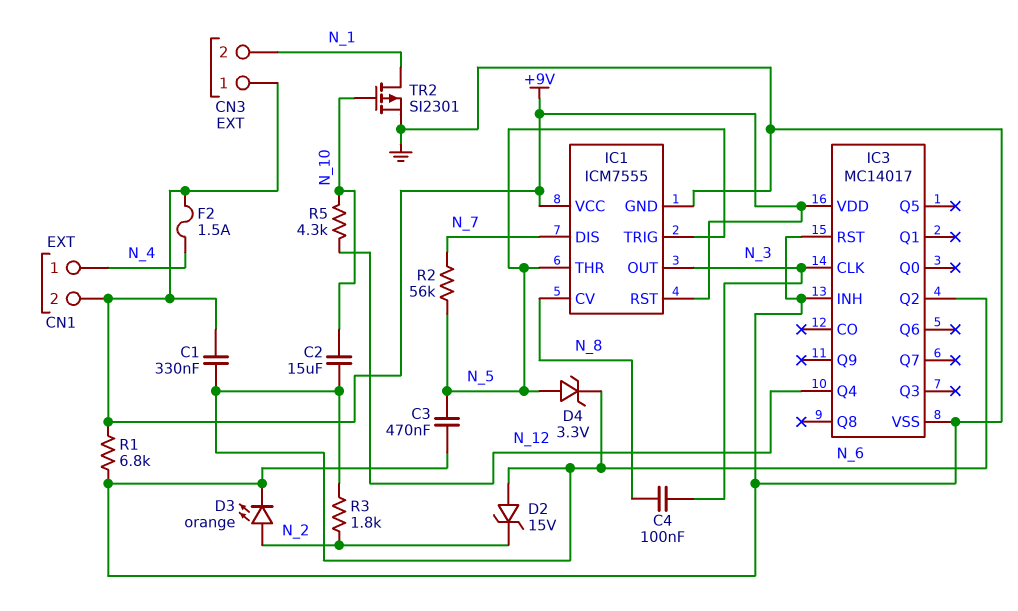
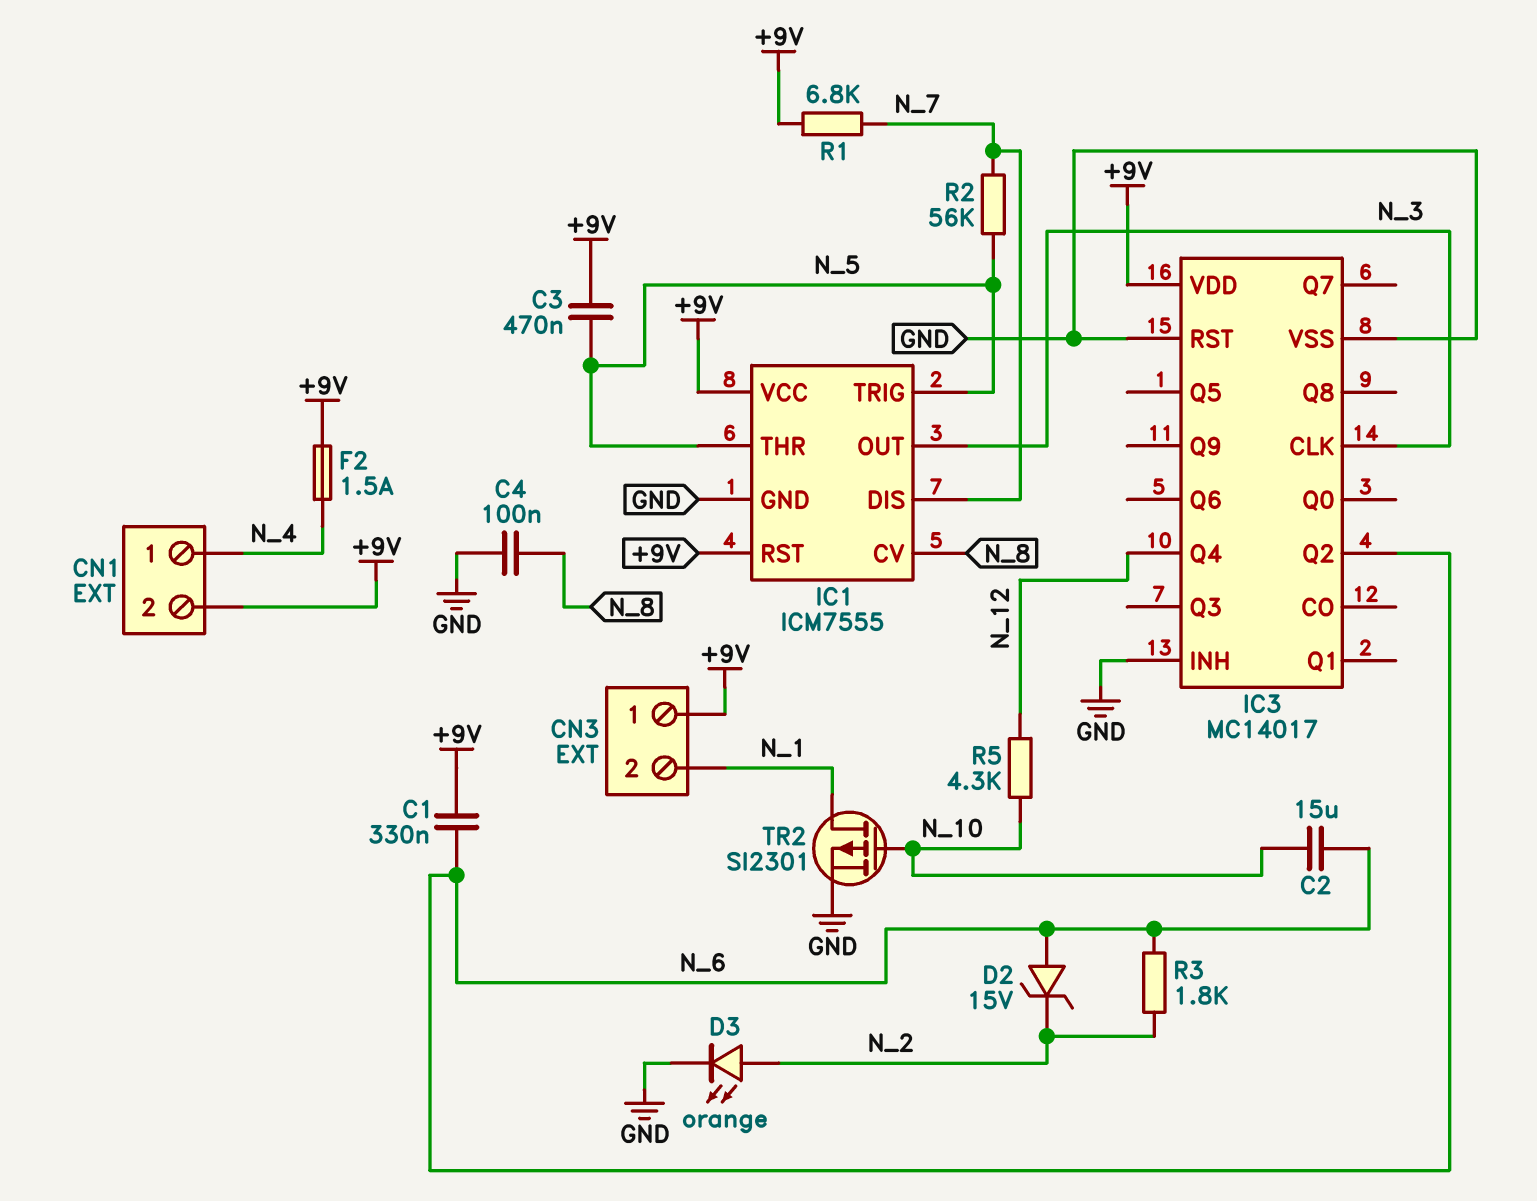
C3: 470nF (GND, N_5) -> 470nF (+9V, N_5)
C4: 100nF (N_3, N_8) -> 100nF (GND, N_8)
D4: zener 3.3V (A N_5, K N_6) -> none
R1: 6.8k (+9V, GND) -> 6.8k (+9V, N_7)

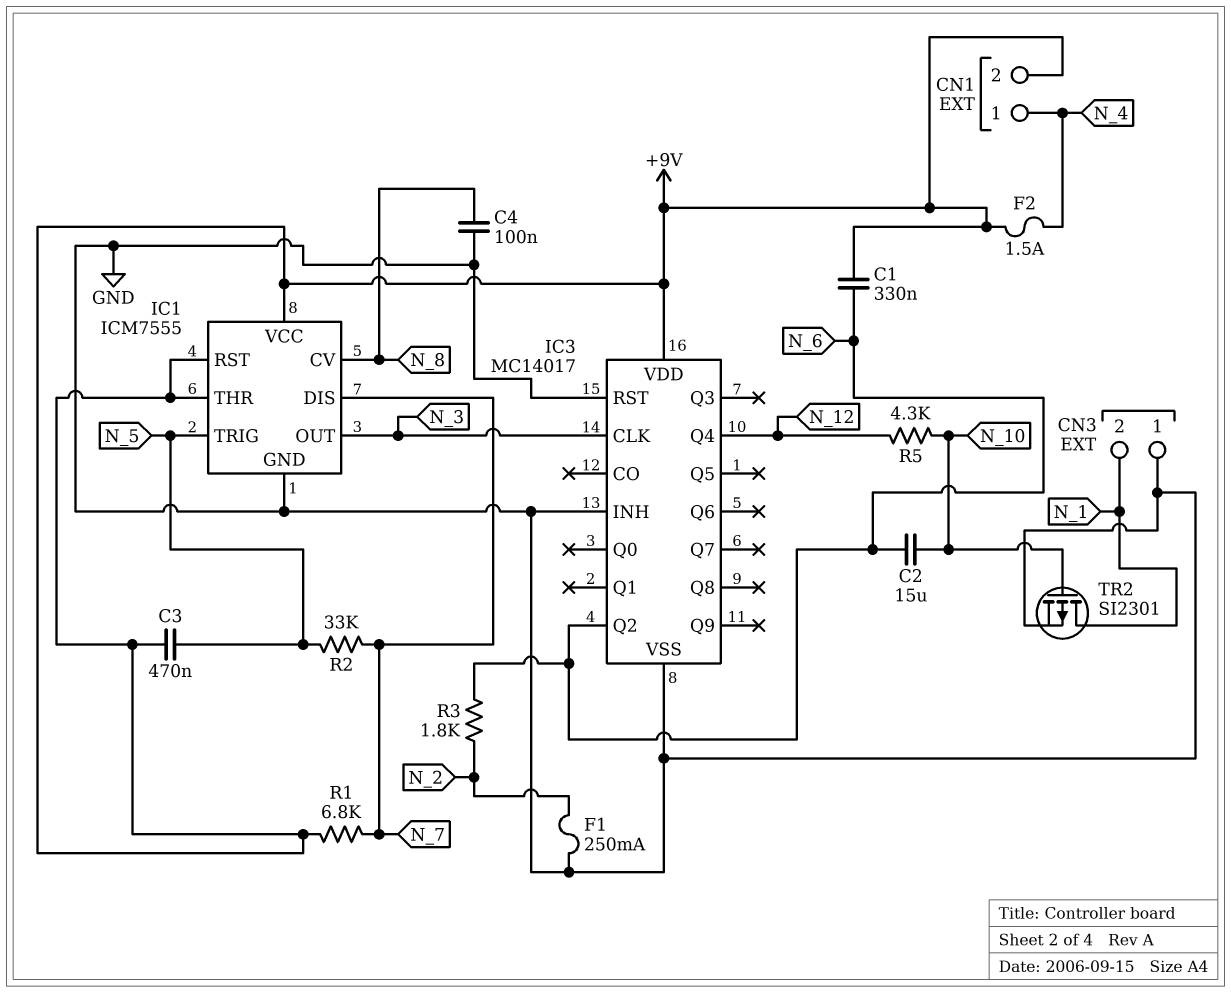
CN3 pin 1: +9V -> GND
D2: zener 15V (A N_6, K N_2) -> none
D3: LED orange (A N_2, K GND) -> none
F1: none -> 250mA (GND, N_2)
IC1 pin THR: N_5 -> +9V
R2: 56k (N_5, N_7) -> 33k (N_5, N_7)

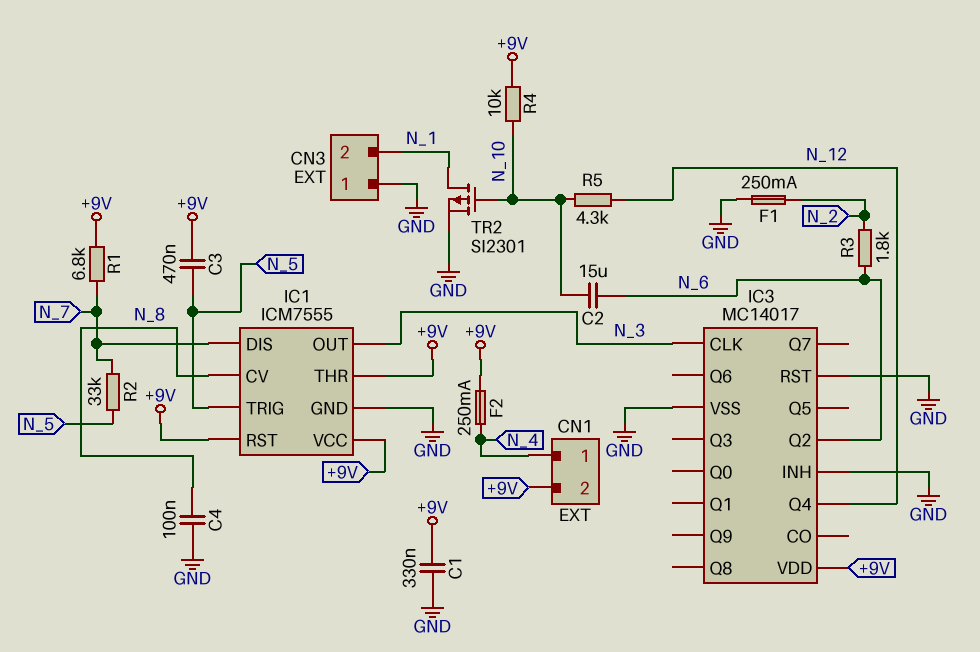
C1: 330nF (+9V, N_6) -> 330nF (+9V, GND)
F2: 1.5A (+9V, N_4) -> 250mA (+9V, N_4)
R4: none -> 10k (+9V, N_10)

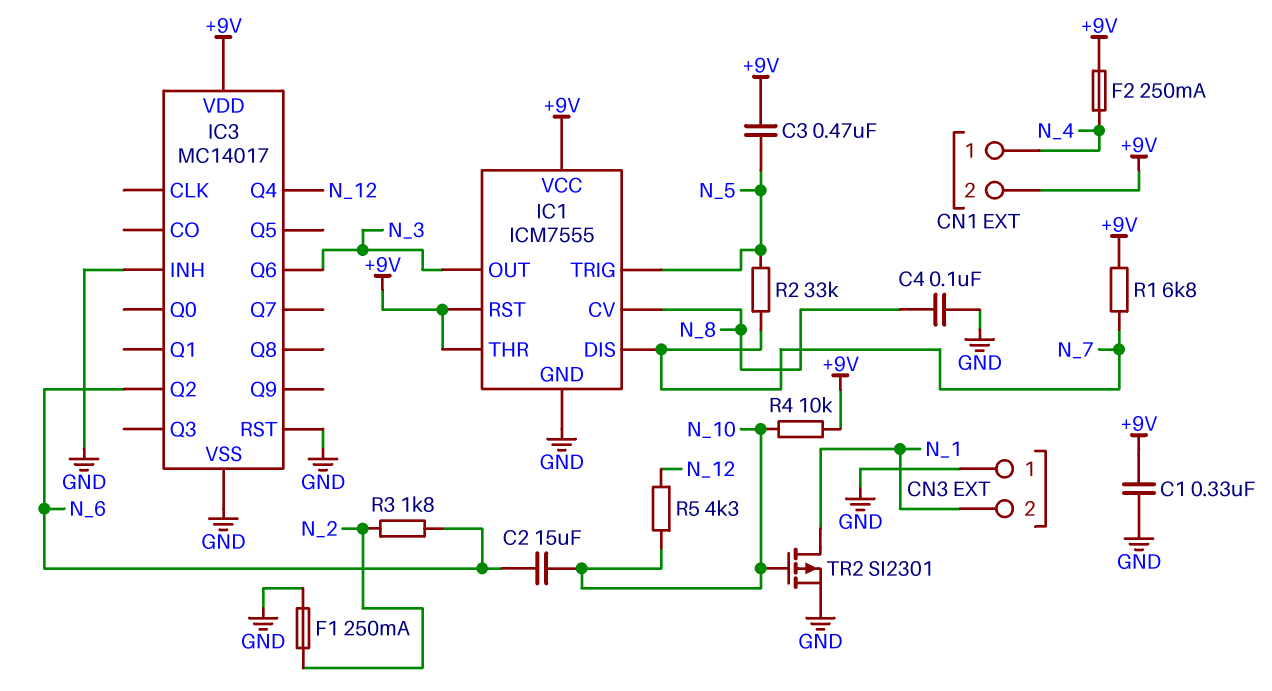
IC3 pin CLK: N_3 -> none
IC3 pin Q6: none -> N_3

